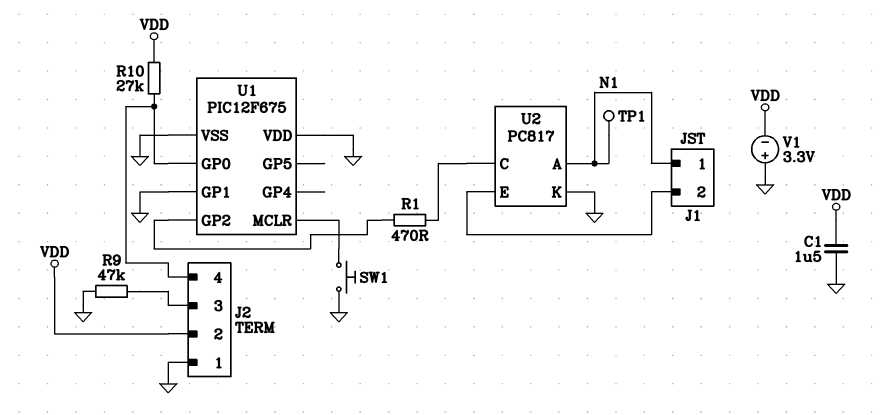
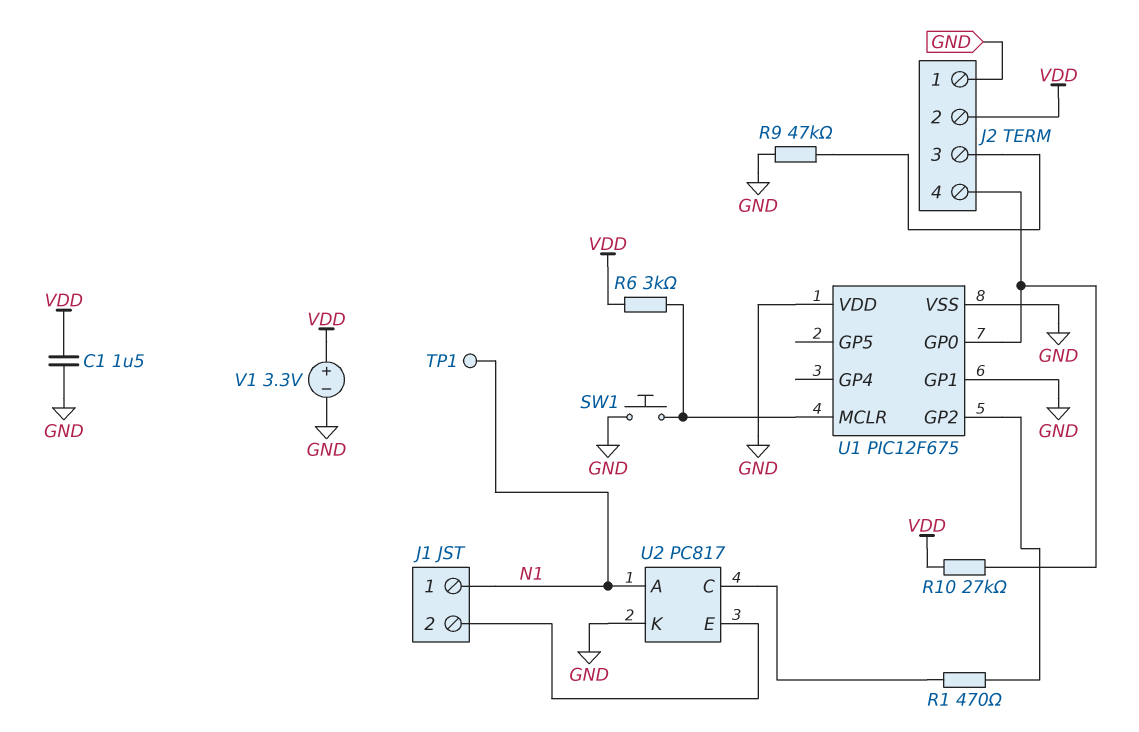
R6: none -> 3k (U1/MCLR, VDD)
V1: 3.3V (plus GND, minus VDD) -> 3.3V (plus VDD, minus GND)

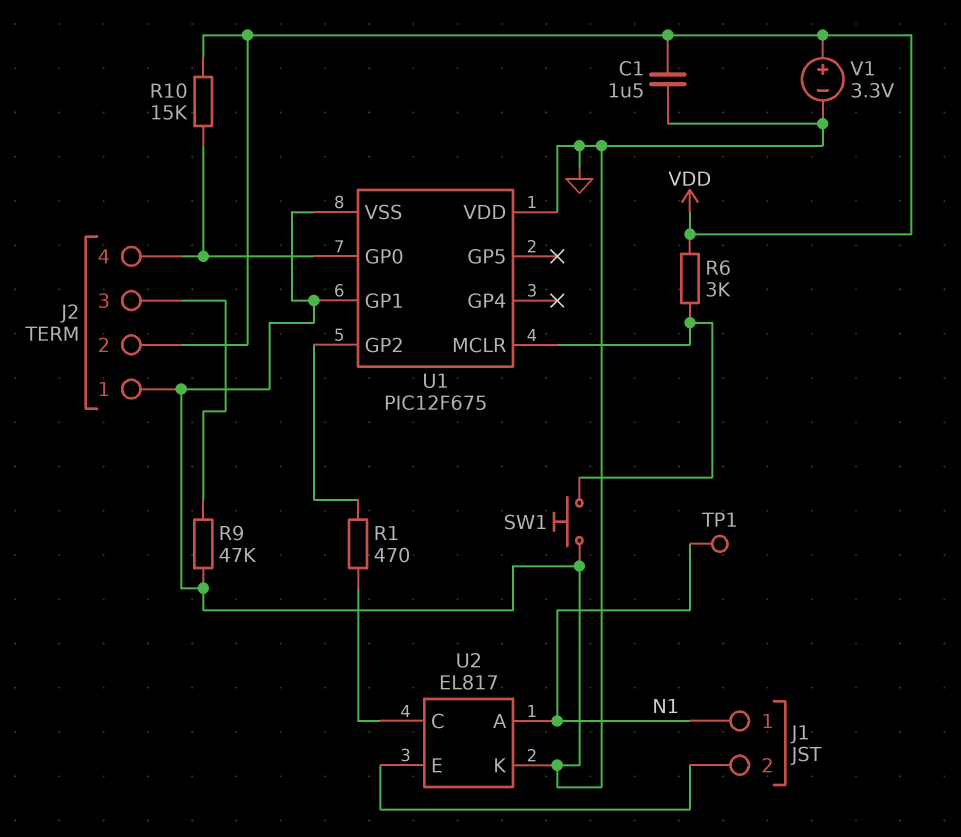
R10: 27k (J2/4, VDD) -> 15k (J2/4, VDD)
U2: PC817 -> EL817

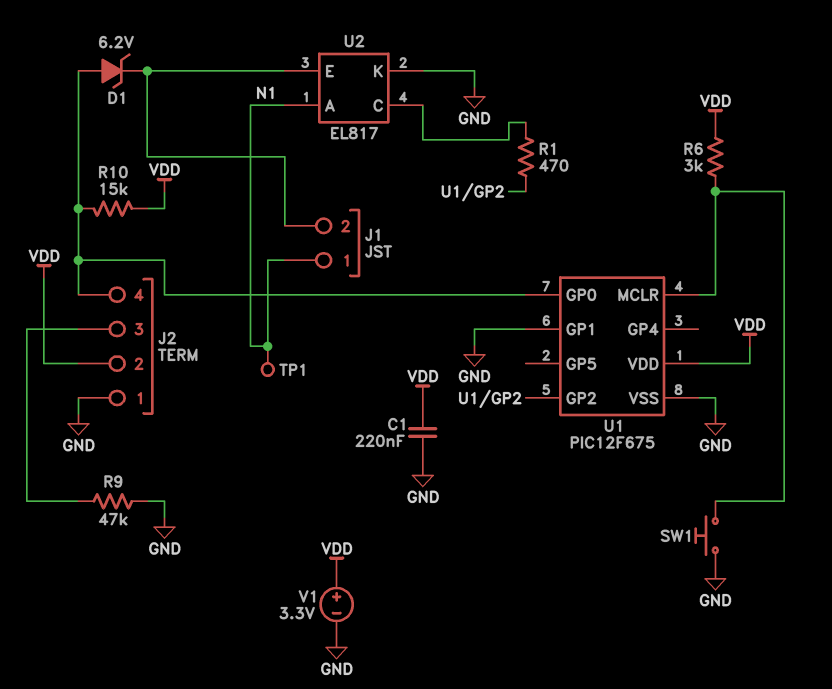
C1: 1.5uF (GND, VDD) -> 220nF (GND, VDD)
D1: none -> zener 6.2V (A J2/4, K J1/2)
U1 pin VDD: GND -> VDD

